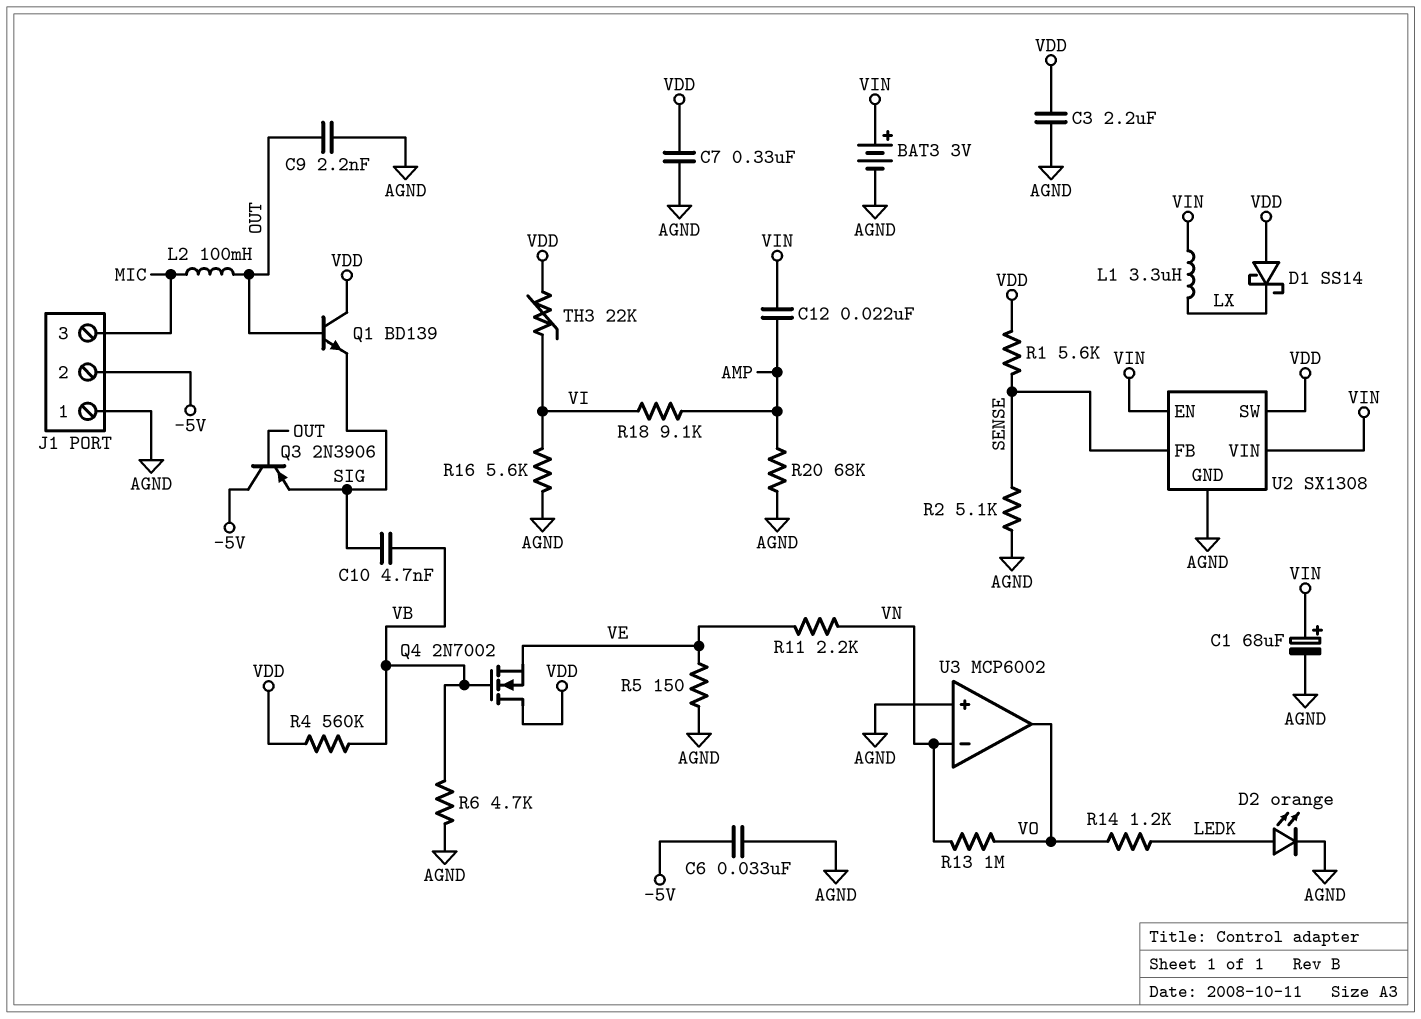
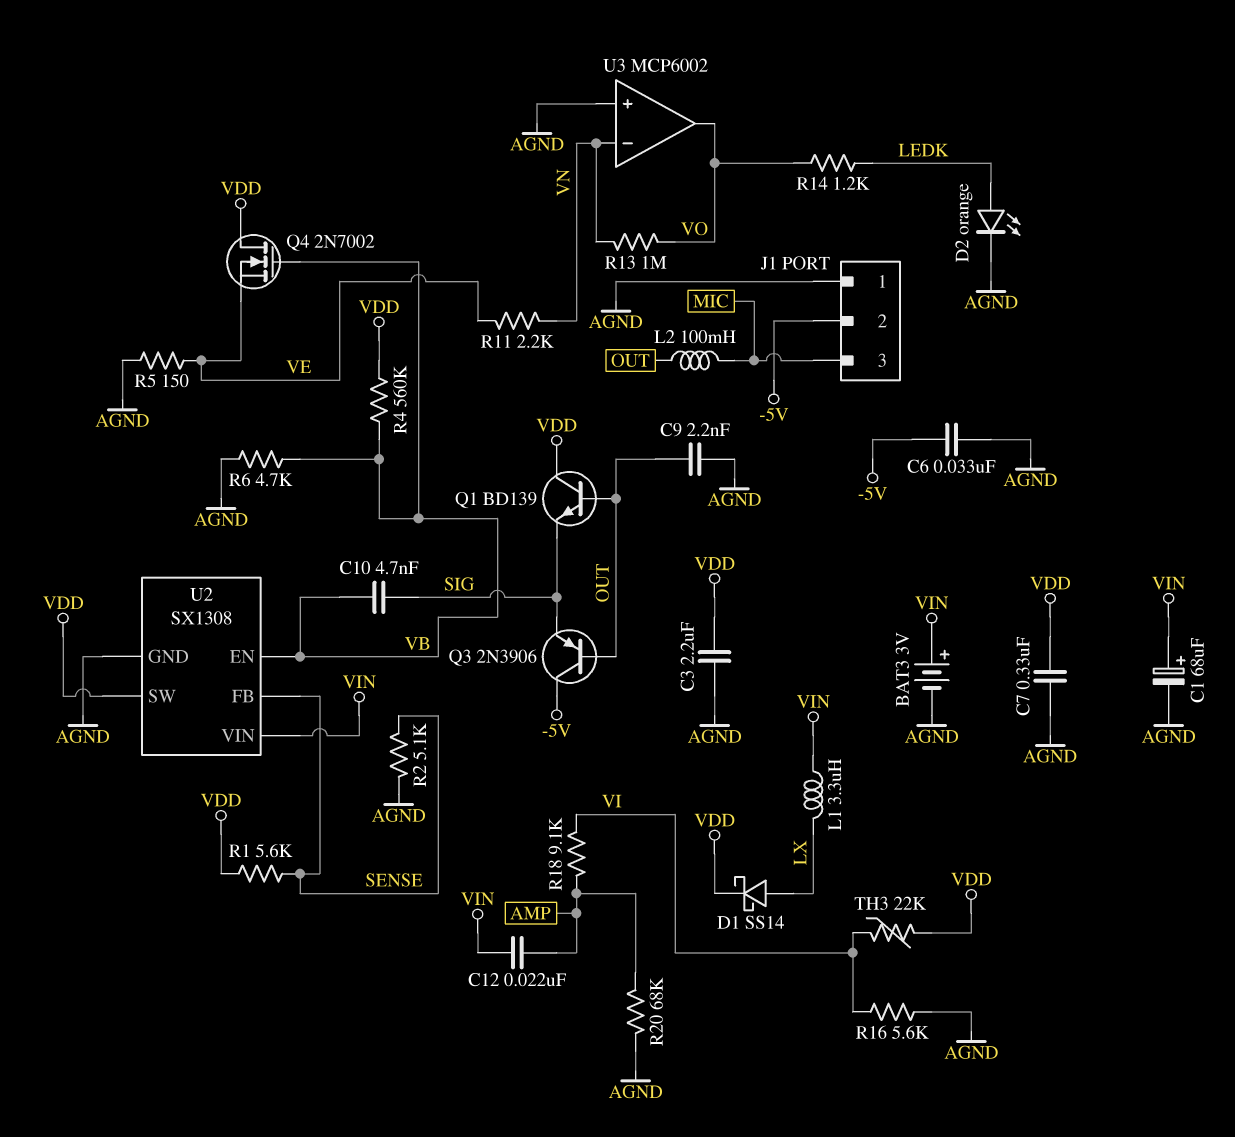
D1: schottky SS14 (A VDD, K LX) -> schottky SS14 (A LX, K VDD)
U2 pin EN: VIN -> VB

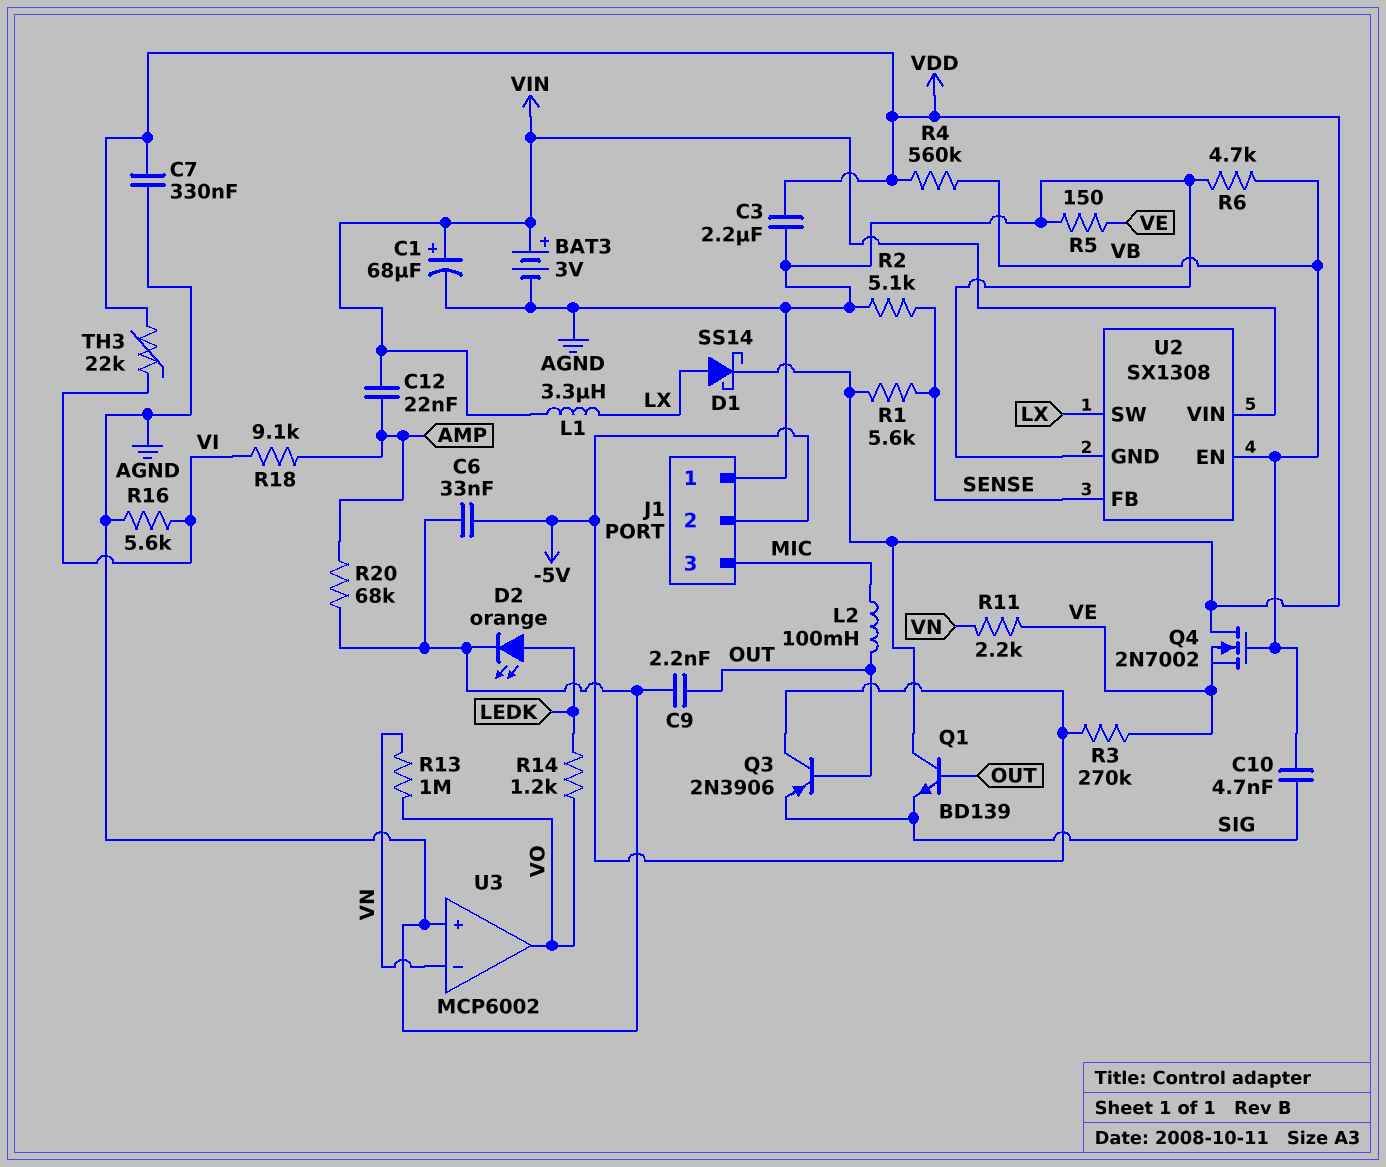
R3: none -> 270k (-5V, VE)
U2 pin SW: VDD -> LX

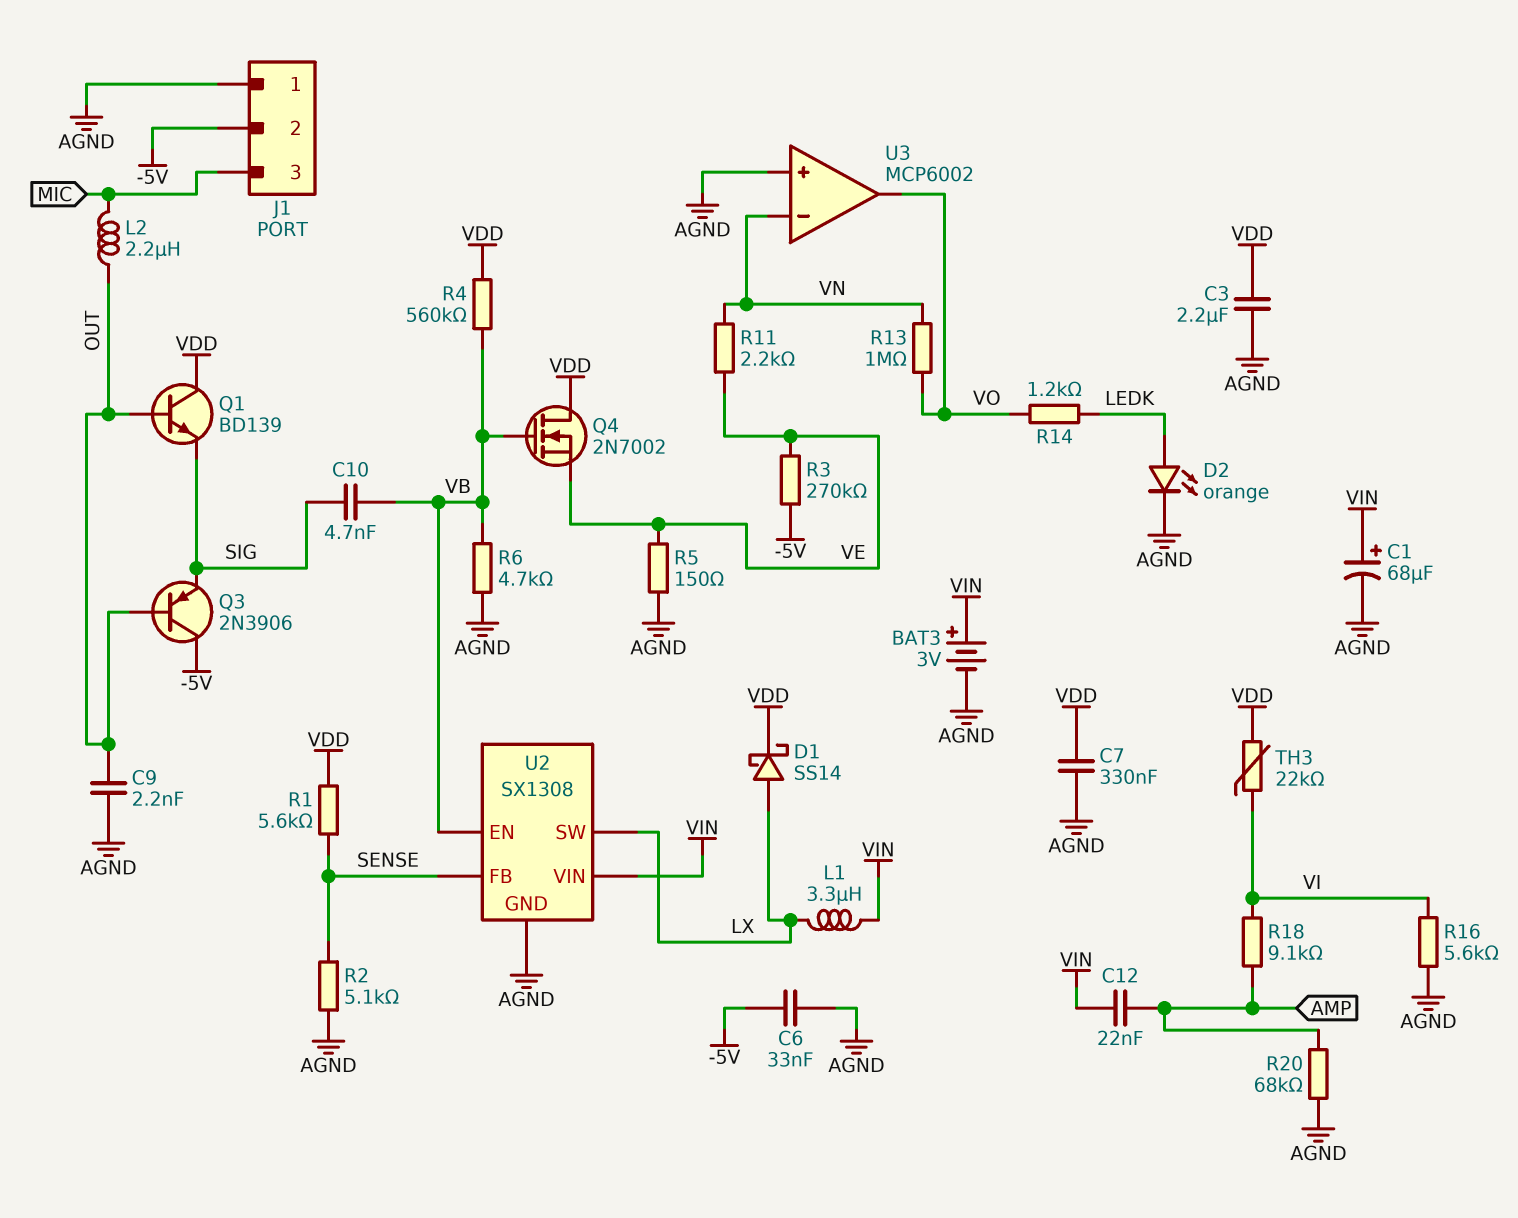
L2: 100mH (MIC, OUT) -> 2.2uH (MIC, OUT)

